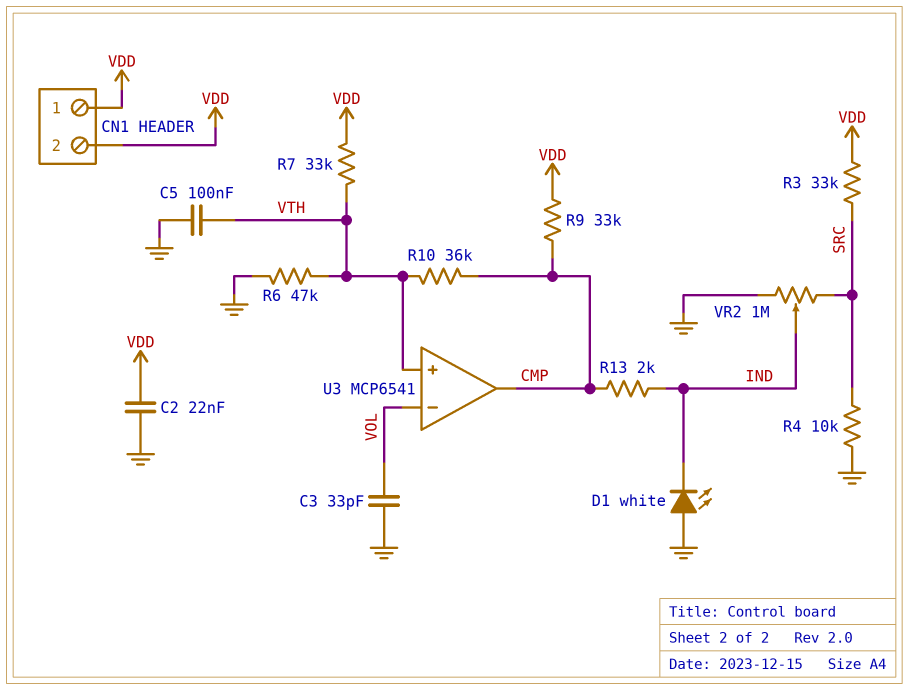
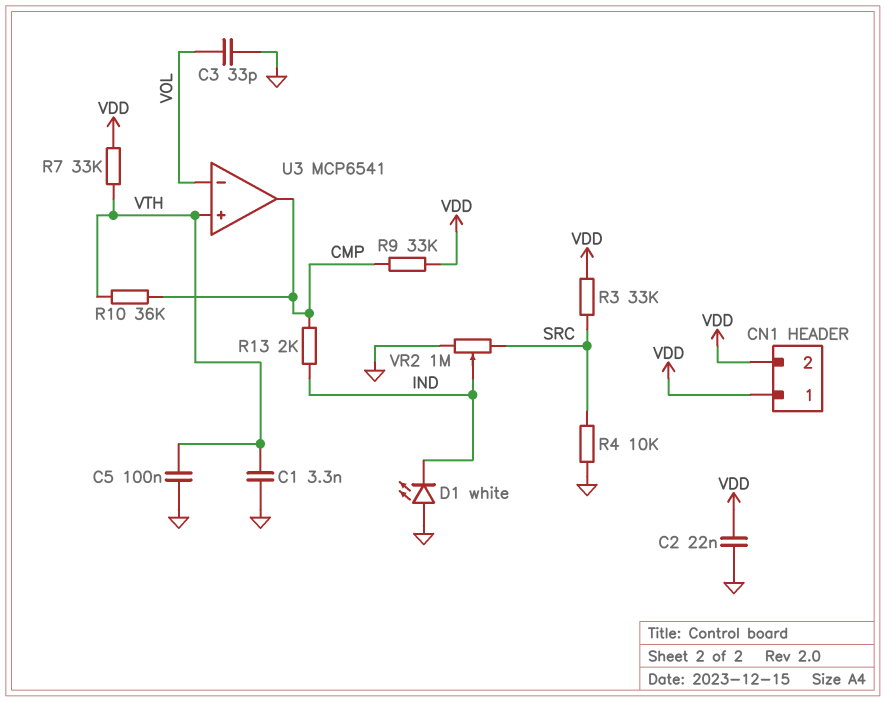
C1: none -> 3.3nF (GND, VTH)
R6: 47k (GND, VTH) -> none

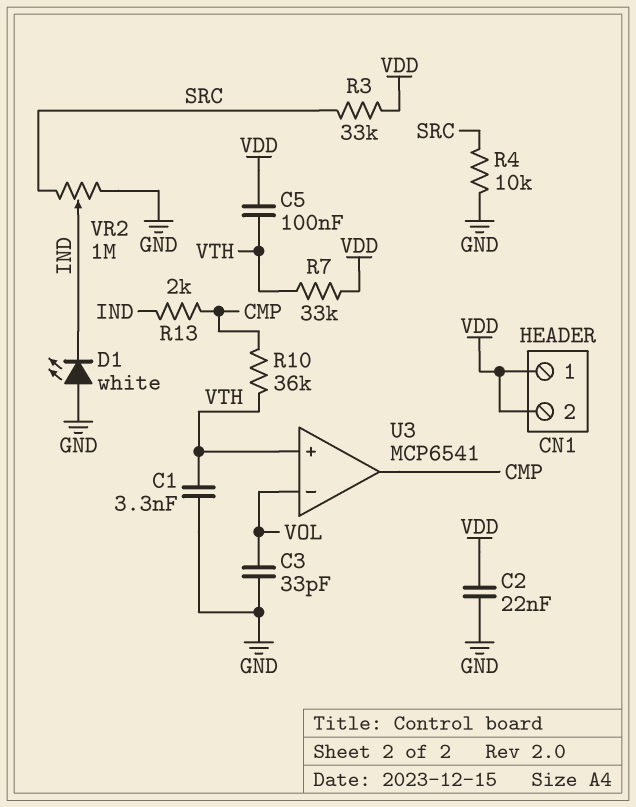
C5: 100nF (GND, VTH) -> 100nF (VDD, VTH)
R9: 33k (CMP, VDD) -> none

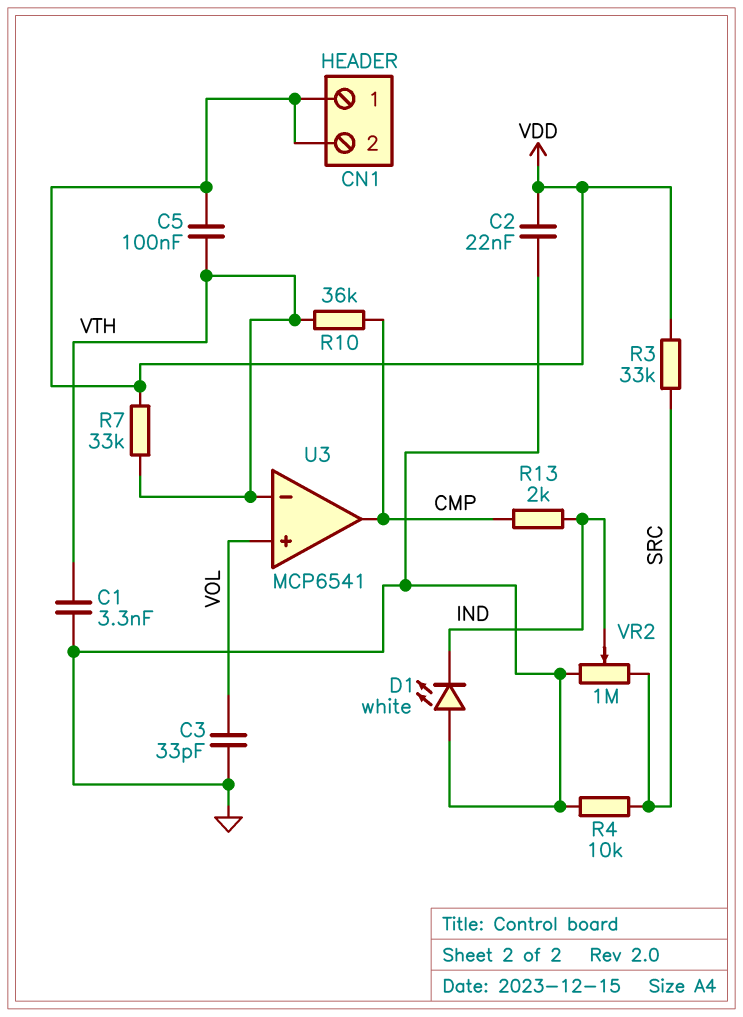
U3 pin in+: VTH -> VOL
U3 pin in-: VOL -> VTH

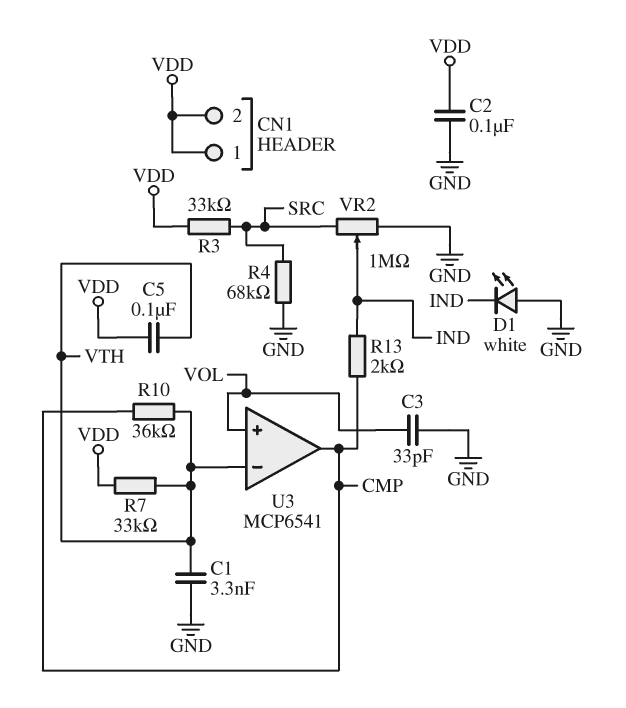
C2: 22nF (GND, VDD) -> 100nF (GND, VDD)
R4: 10k (GND, SRC) -> 68k (GND, SRC)

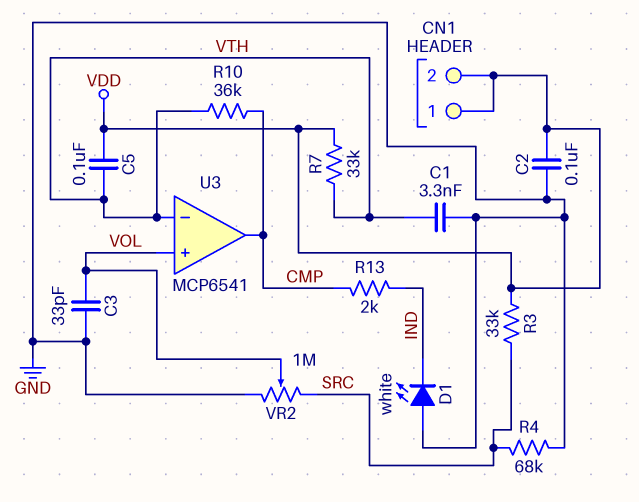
VR2: 1M (GND, SRC, wiper IND) -> 1M (GND, SRC, wiper VOL)

